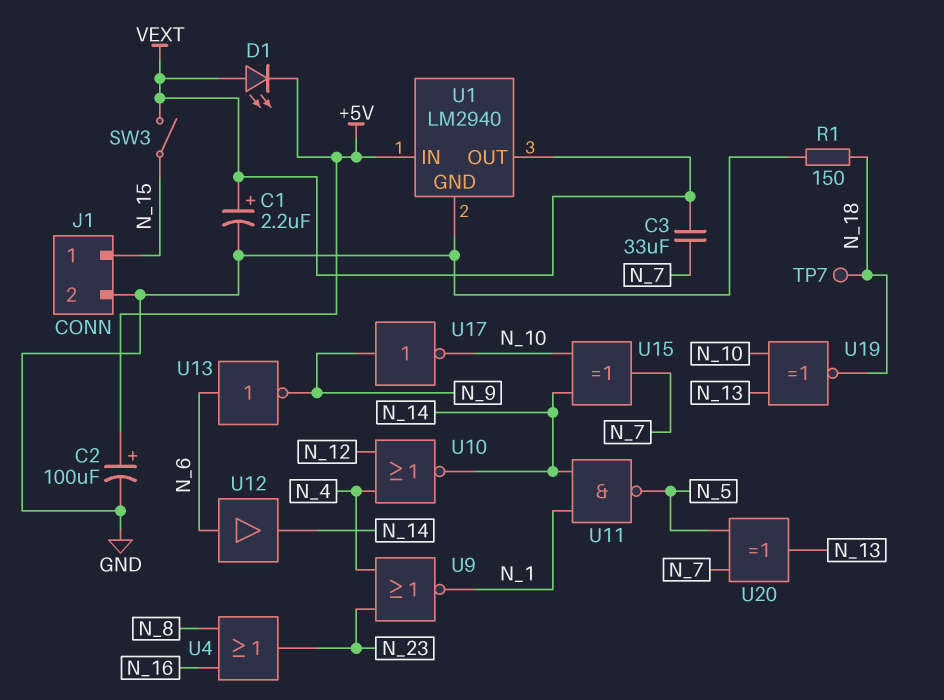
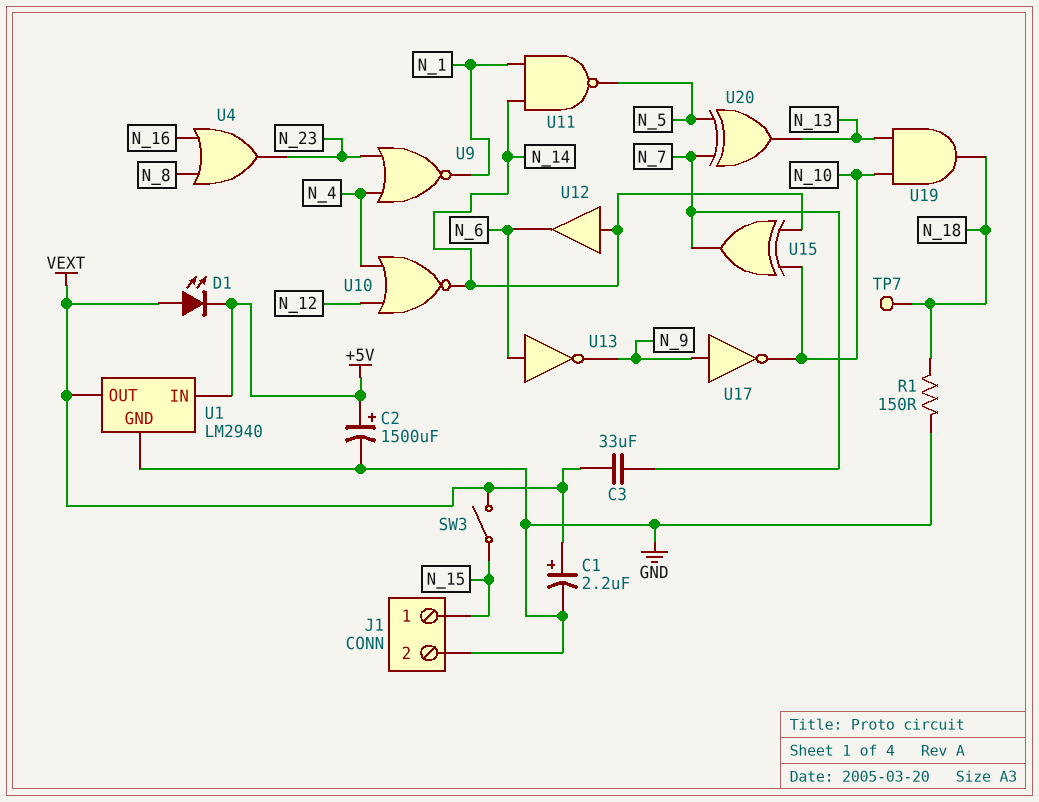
C2: 100uF (plus +5V, minus GND) -> 1500uF (plus +5V, minus GND)
U12: buffer (in N_6, out N_14) -> buffer (in N_14, out N_6)
U19: XNOR (in N_10, in N_13, out N_18) -> AND (in N_10, in N_13, out N_18)

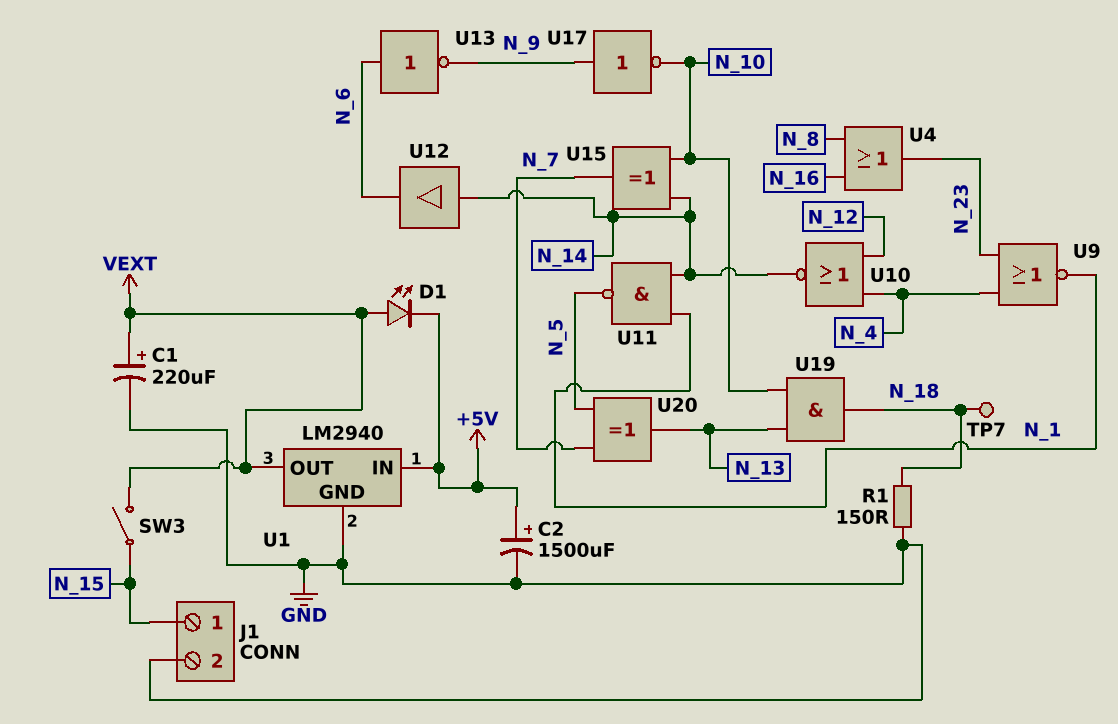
C1: 2.2uF (plus VEXT, minus GND) -> 220uF (plus VEXT, minus GND)
C3: 33uF (N_7, VEXT) -> none

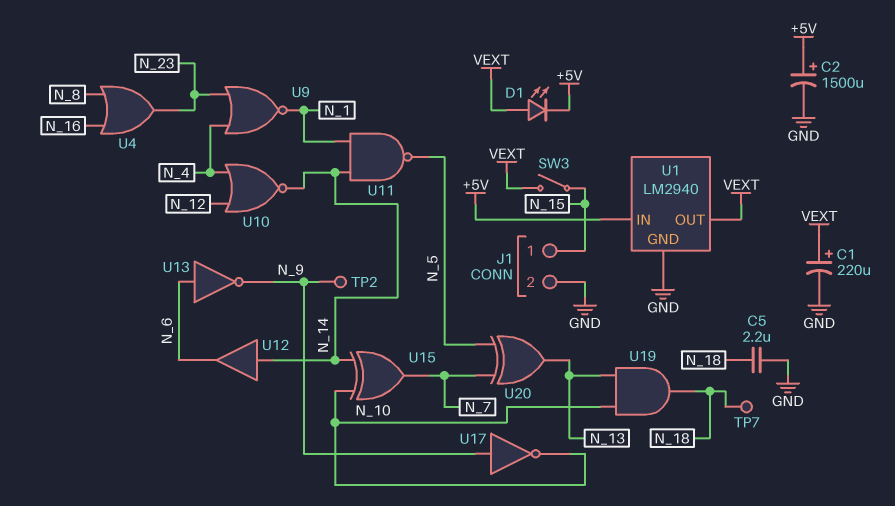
C5: none -> 2.2uF (GND, N_18)
R1: 150 (GND, N_18) -> none
TP2: none -> test point (N_9)

